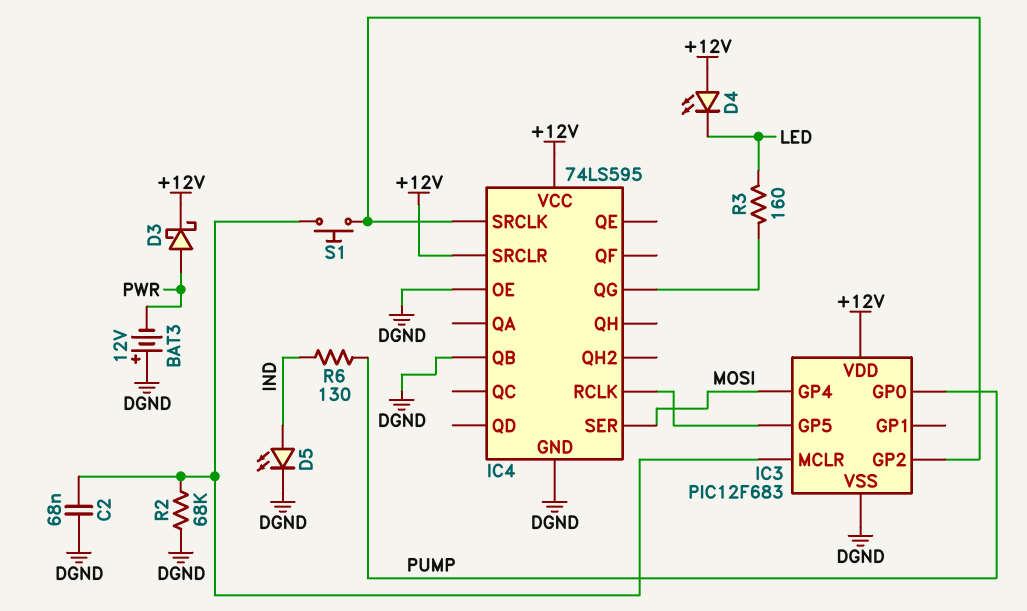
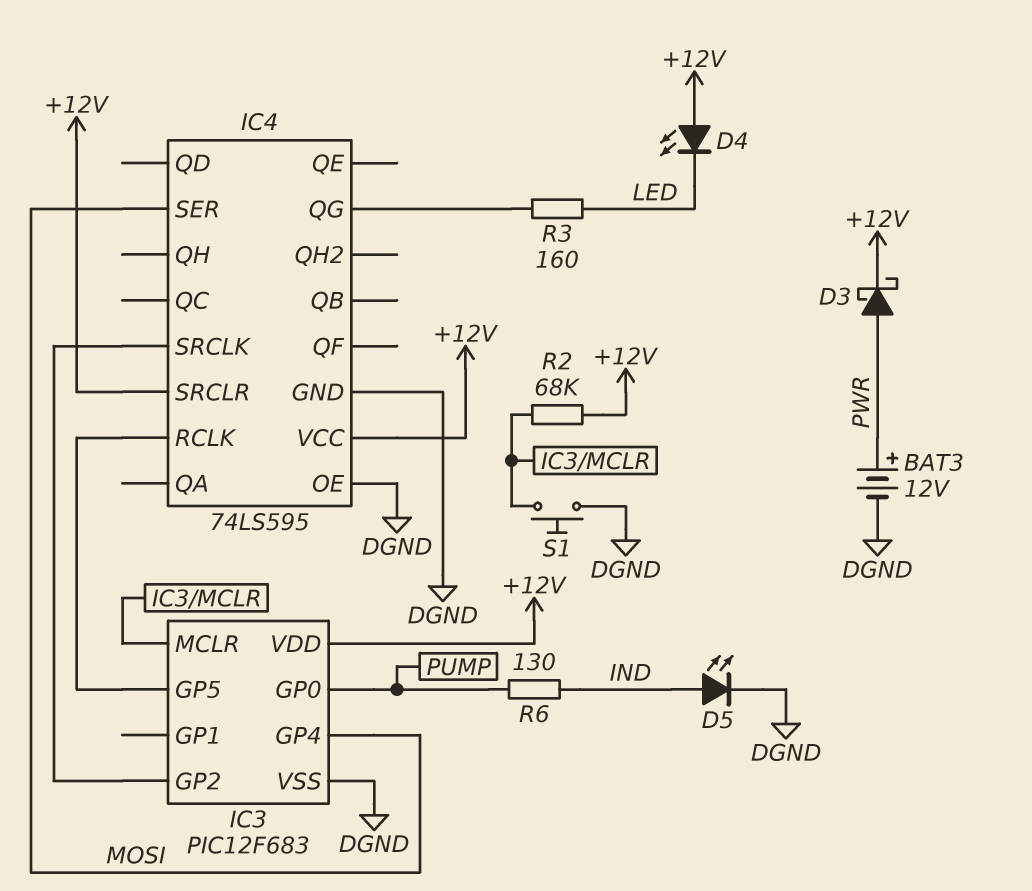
BAT3: 12V (plus DGND, minus PWR) -> 12V (plus PWR, minus DGND)
C2: 68nF (DGND, IC3/MCLR) -> none
IC4 pin QB: DGND -> none
R2: 68k (DGND, IC3/MCLR) -> 68k (+12V, IC3/MCLR)
S1: button (IC3/GP2, IC3/MCLR) -> button (DGND, IC3/MCLR)

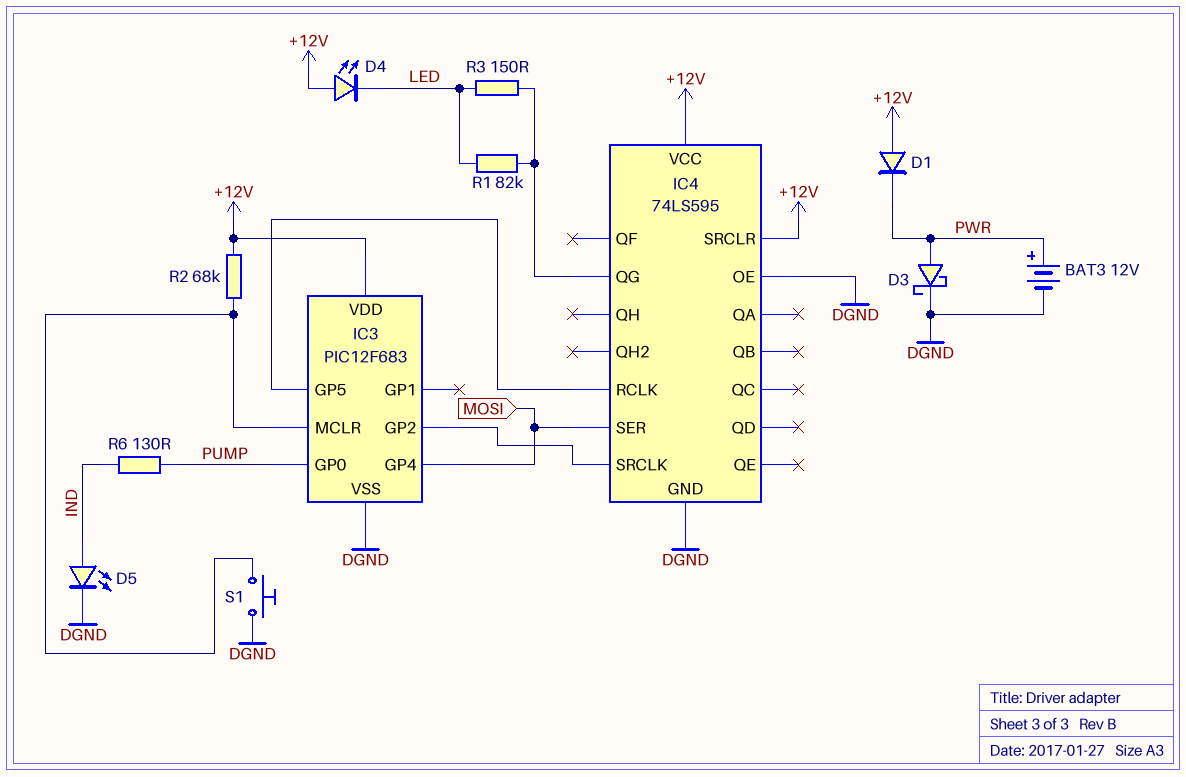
D1: none -> diode (A +12V, K PWR)
D3: schottky (A PWR, K +12V) -> schottky (A PWR, K DGND)
R1: none -> 82k (IC4/QG, LED)
R3: 160 (IC4/QG, LED) -> 150 (IC4/QG, LED)

